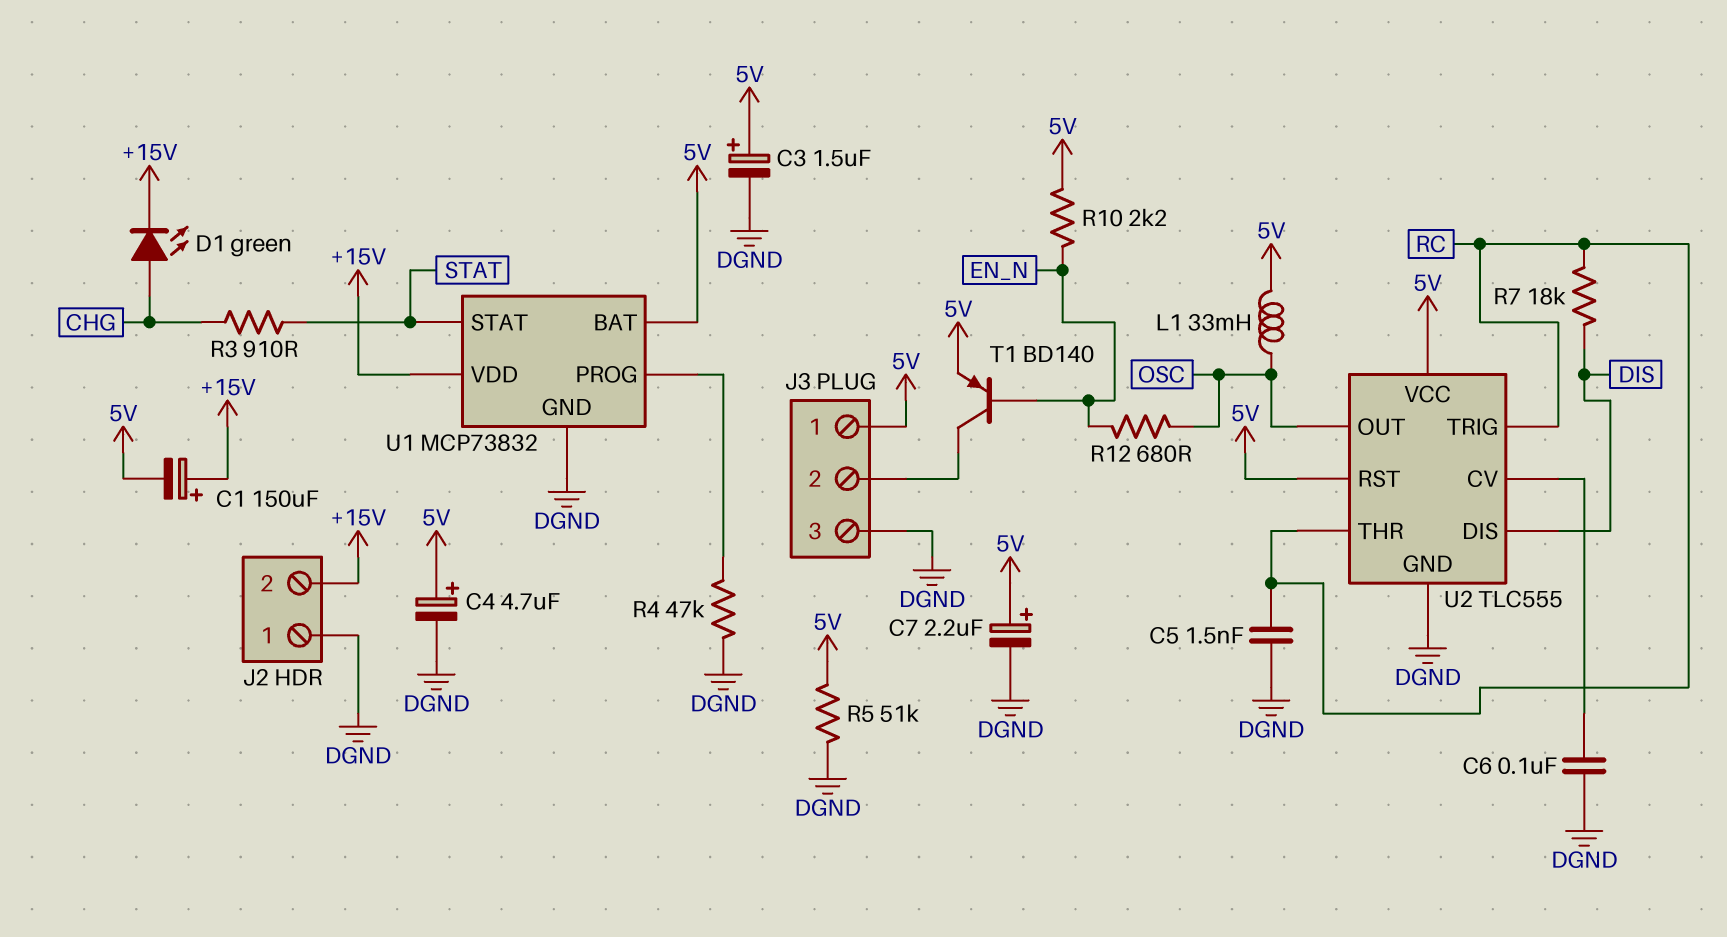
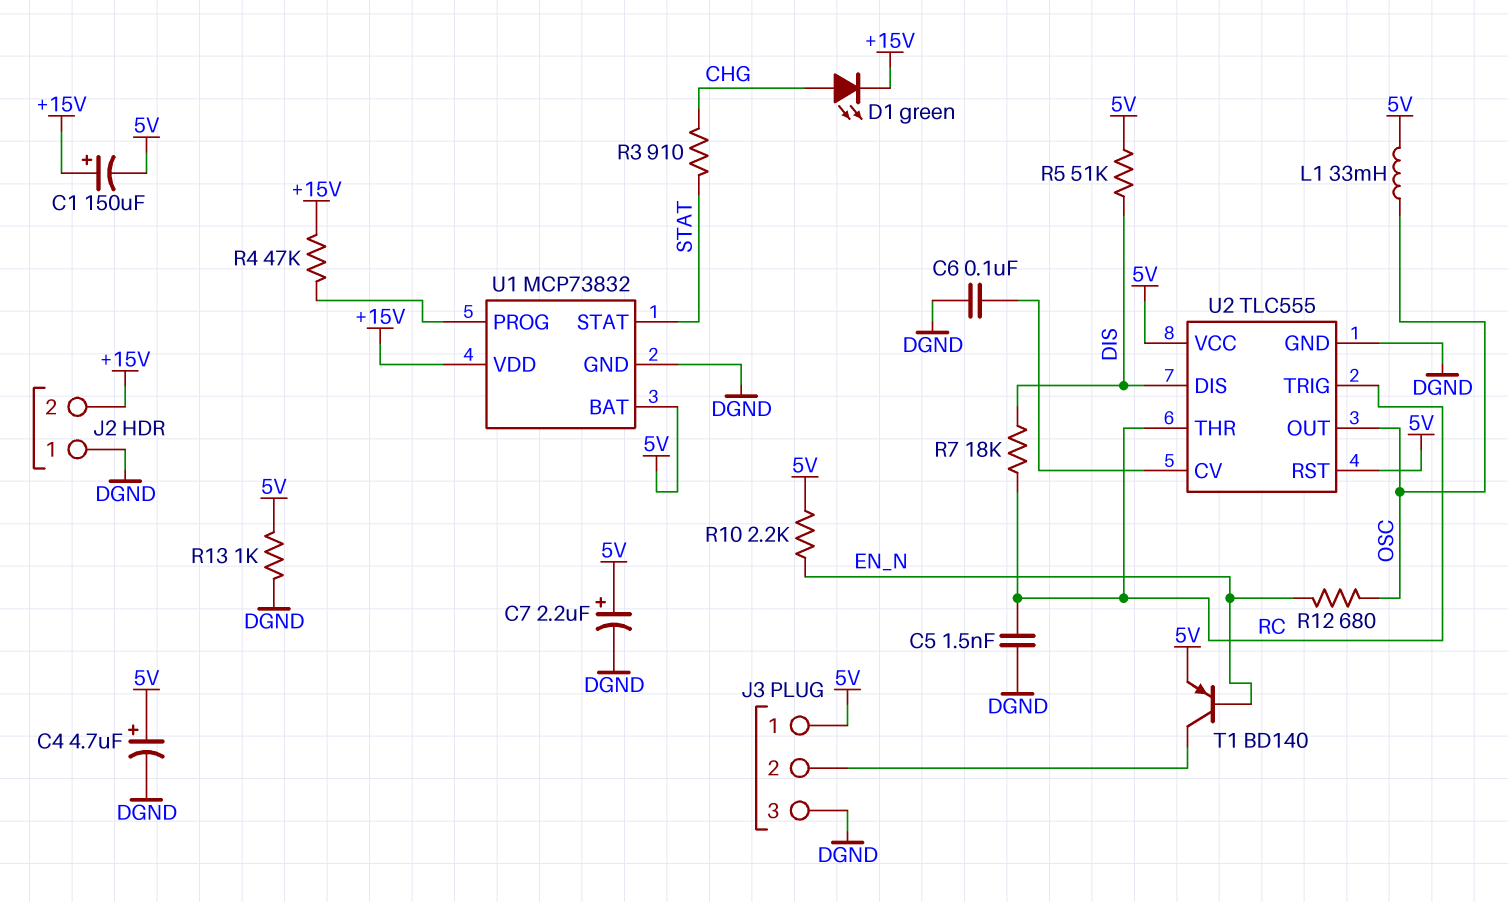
C3: 1.5uF (plus 5V, minus DGND) -> none
R4: 47k (DGND, U1/PROG) -> 47k (+15V, U1/PROG)
R5: 51k (5V, DGND) -> 51k (5V, DIS)
R13: none -> 1k (5V, DGND)

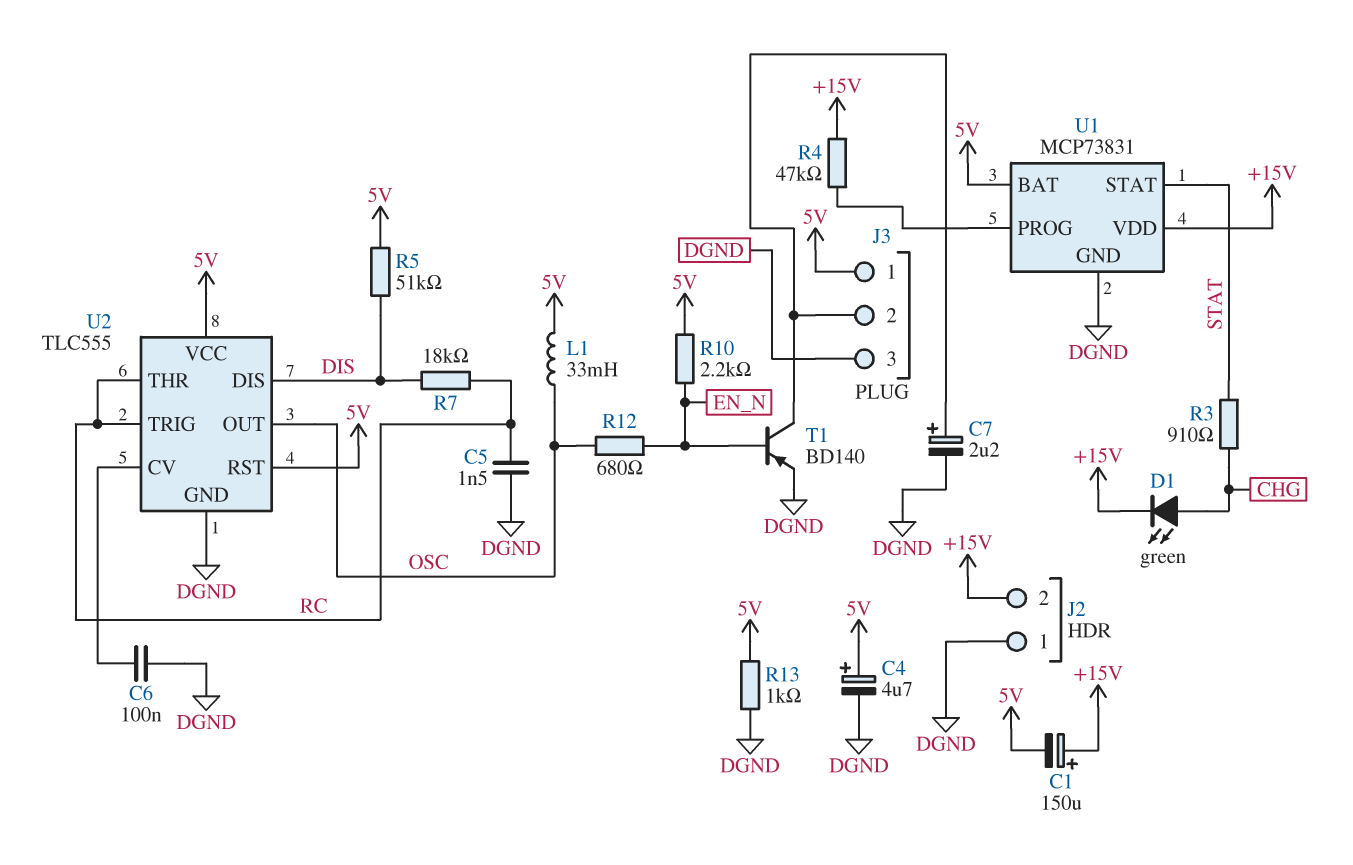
C7: 2.2uF (plus 5V, minus DGND) -> 2.2uF (plus J3/2, minus DGND)
T1: PNP BD140 (B EN_N, C J3/2, E 5V) -> PNP BD140 (B EN_N, C J3/2, E DGND)
U1: MCP73832 -> MCP73831

